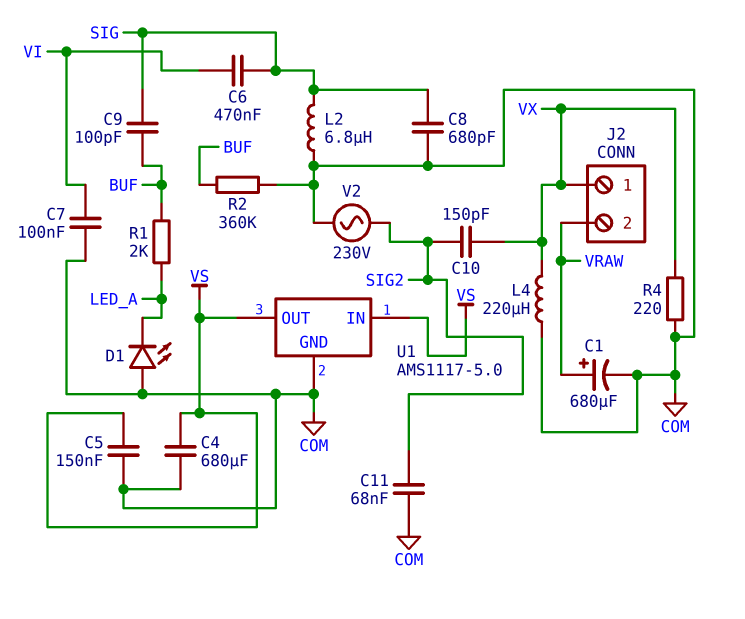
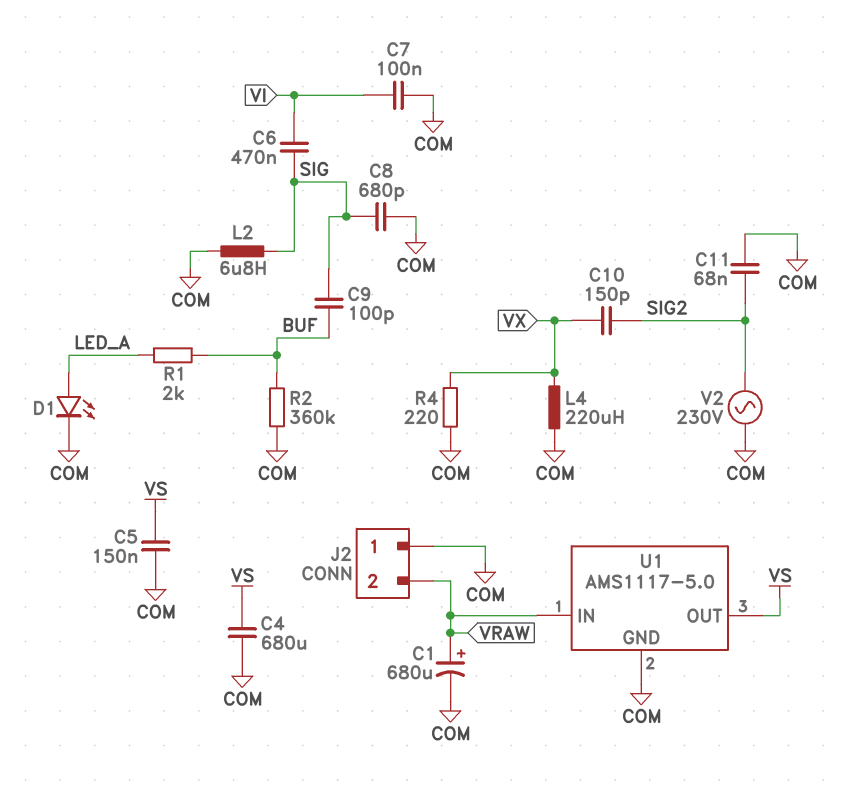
D1: LED (A COM, K LED_A) -> LED (A LED_A, K COM)
J2 pin 1: VX -> COM
U1 pin IN: VS -> VRAW

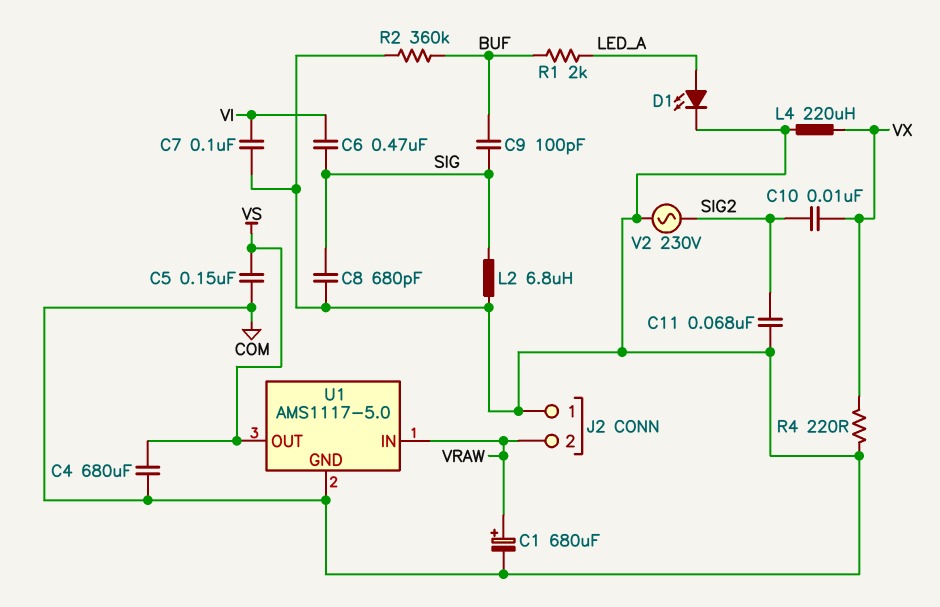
C10: 150pF (SIG2, VX) -> 10nF (SIG2, VX)

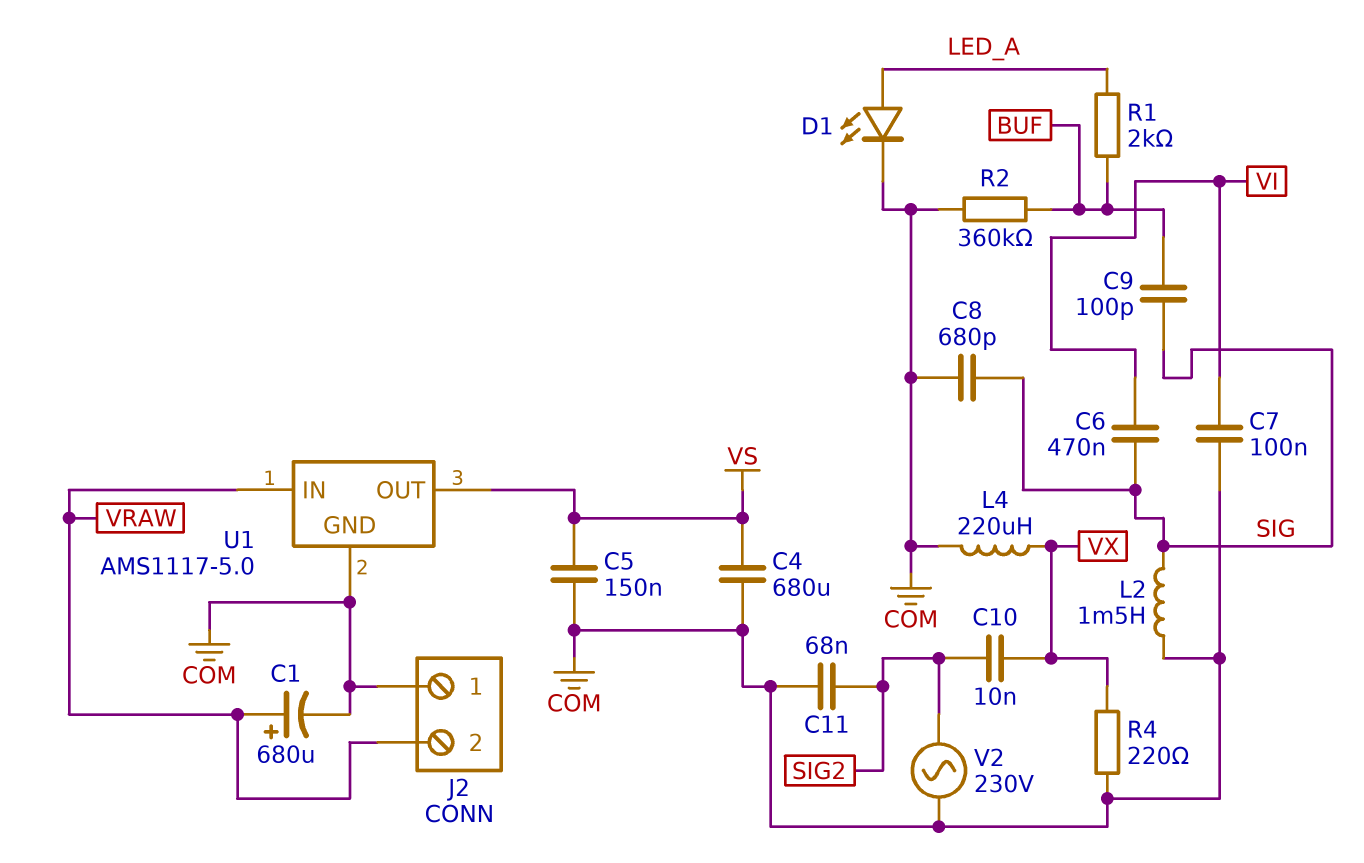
L2: 6.8uH (COM, SIG) -> 1.5mH (COM, SIG)

